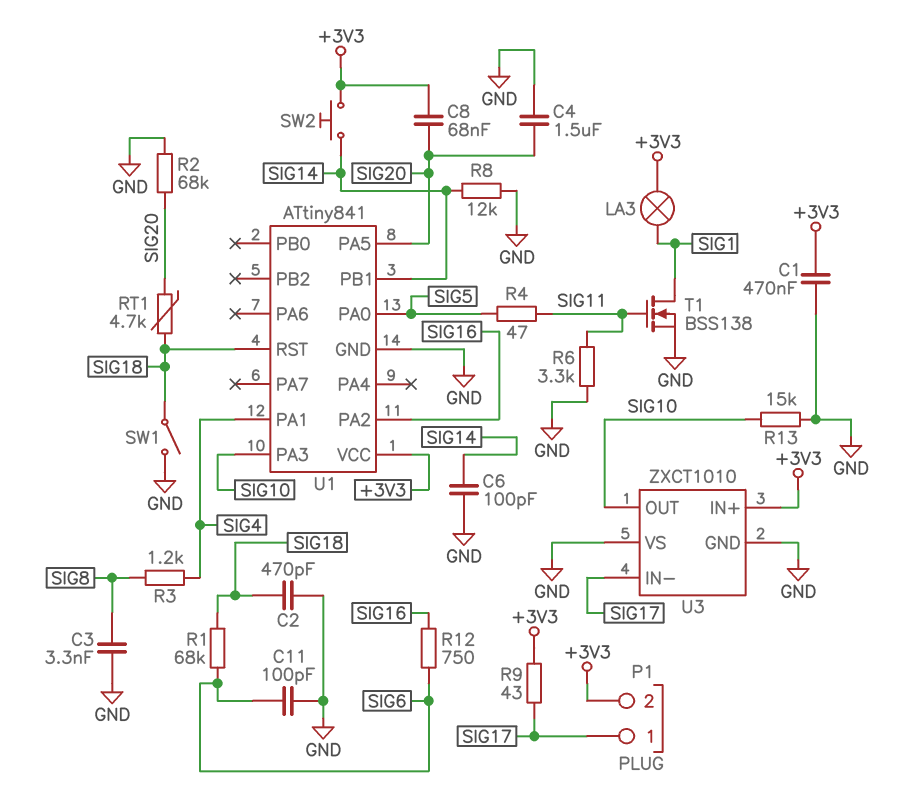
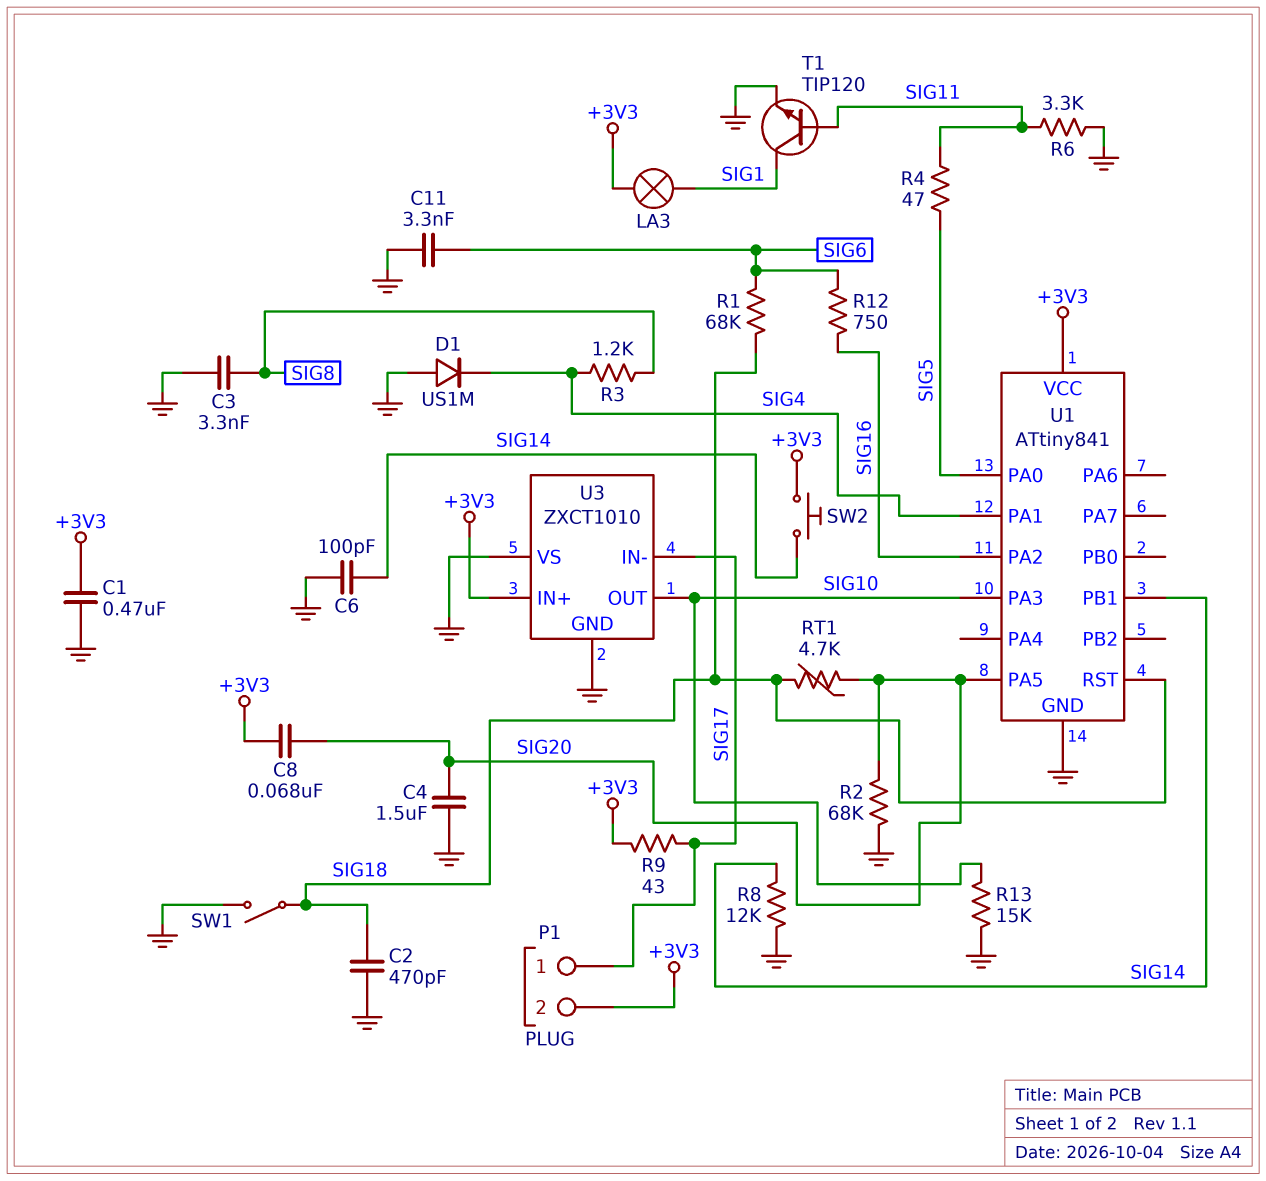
C11: 100pF (GND, SIG6) -> 3.3nF (GND, SIG6)
D1: none -> diode US1M (A GND, K SIG4)
T1: NMOS BSS138 (G SIG11, D SIG1, S GND) -> NPN TIP120 (B SIG11, C SIG1, E GND)

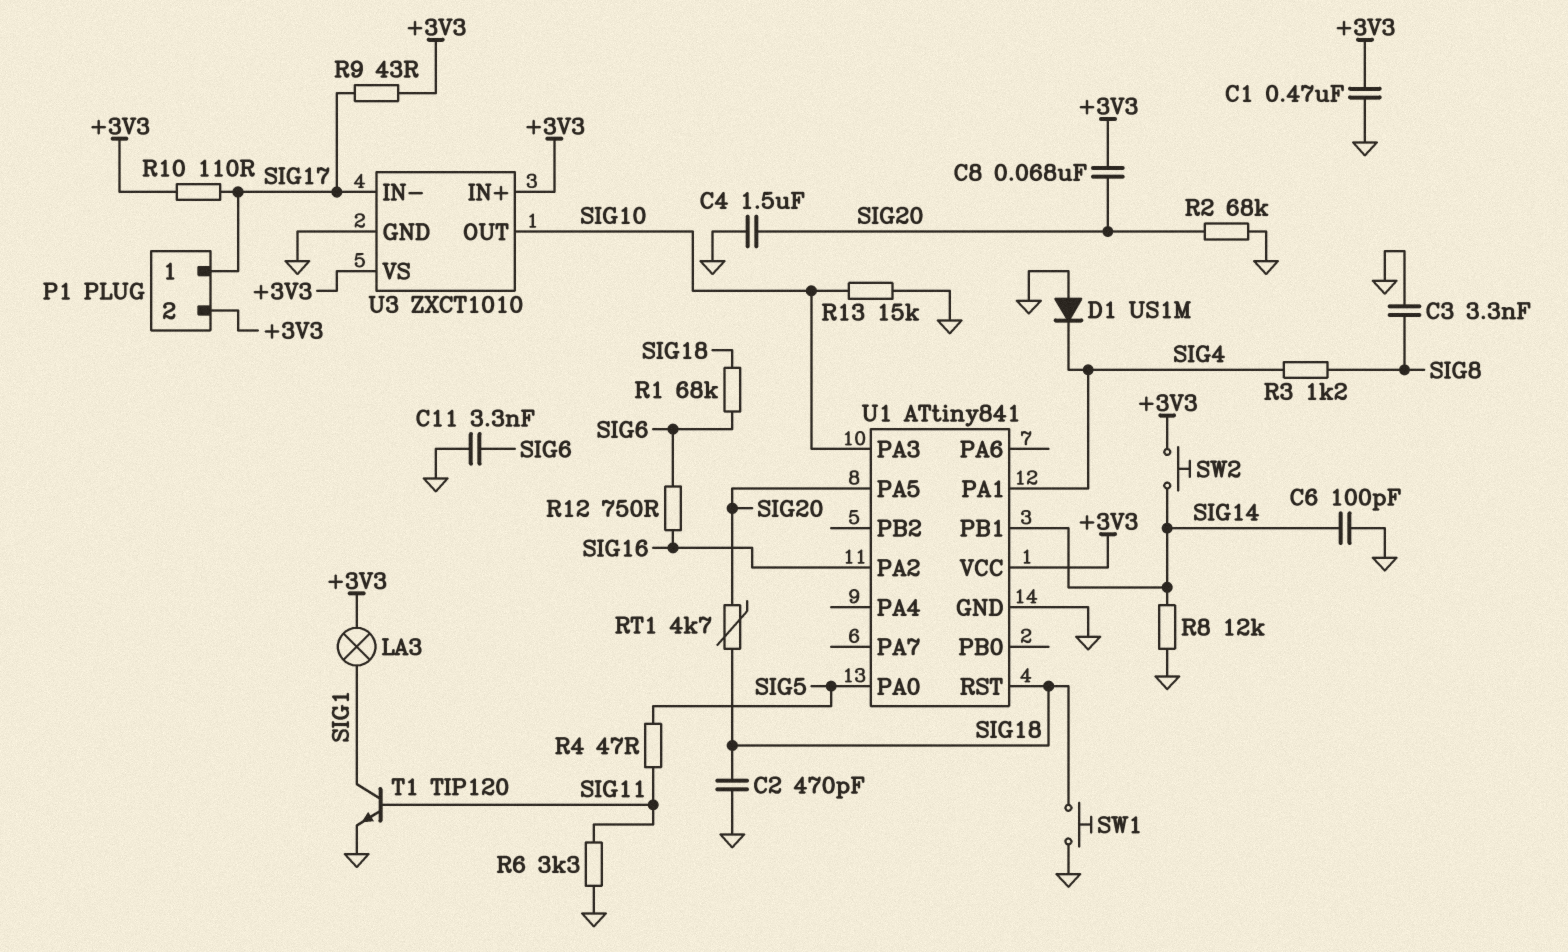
R10: none -> 110 (+3V3, SIG17)
SW1: switch (GND, SIG18) -> button (GND, SIG18)
U3 pin VS: GND -> +3V3

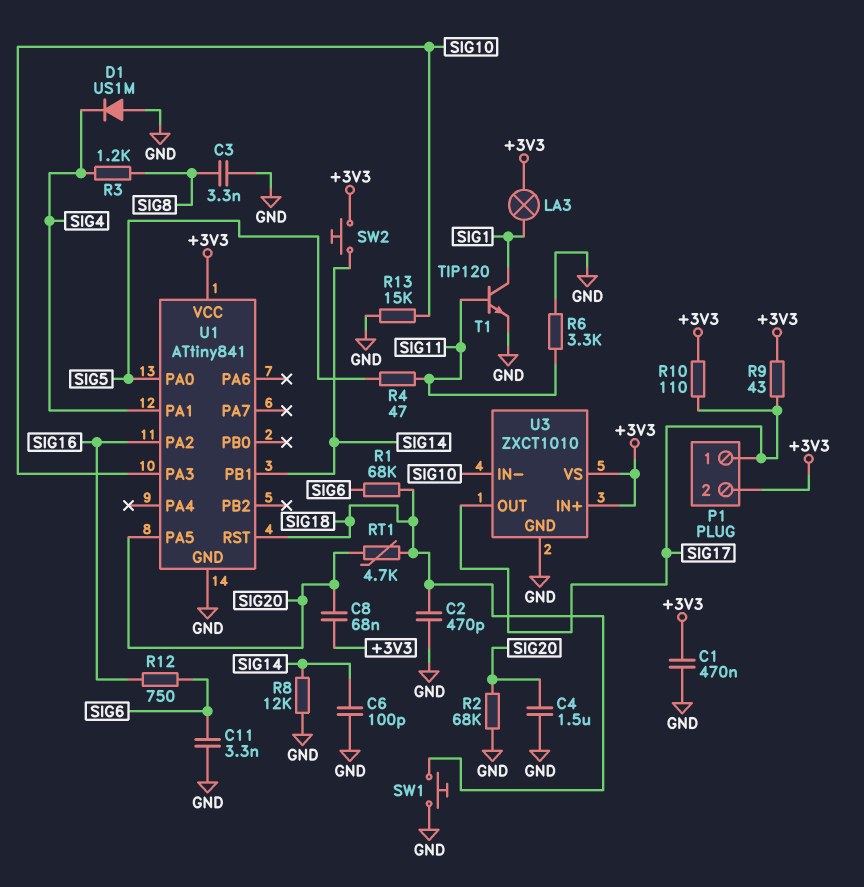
U3 pin IN-: SIG17 -> SIG10
U3 pin OUT: SIG10 -> SIG17

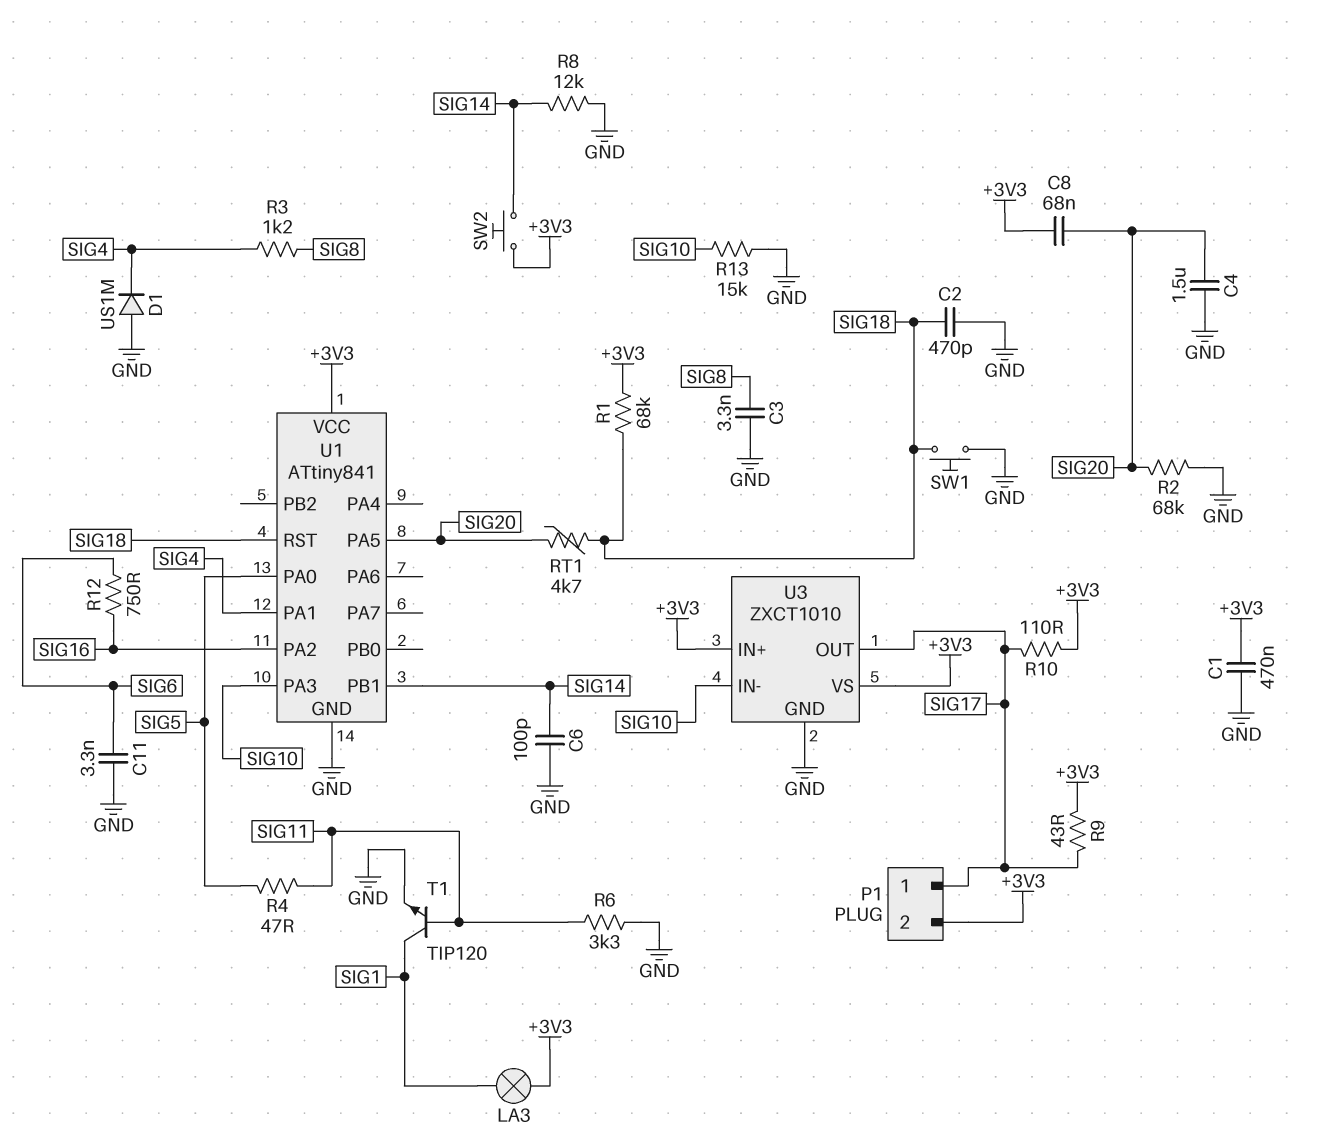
R1: 68k (SIG6, SIG18) -> 68k (+3V3, SIG18)

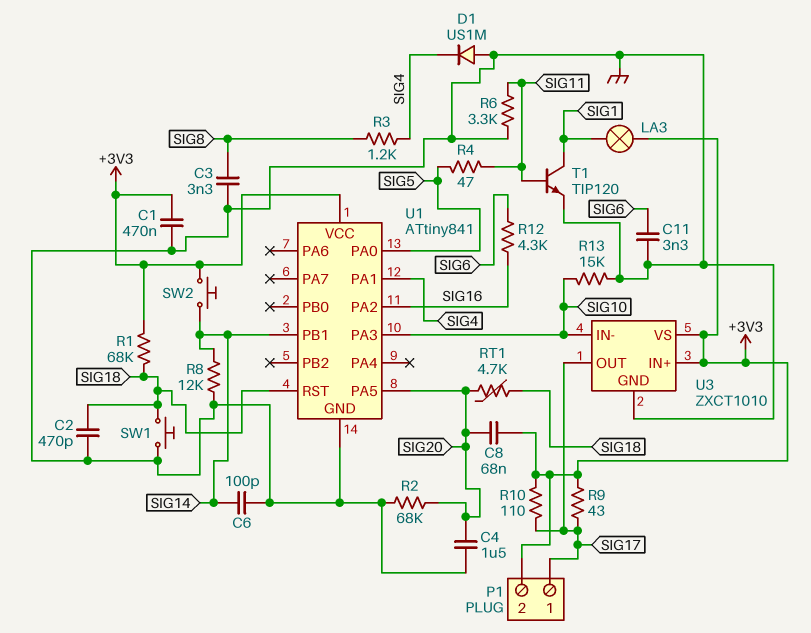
R12: 750 (SIG6, SIG16) -> 4.3k (SIG6, SIG16)

